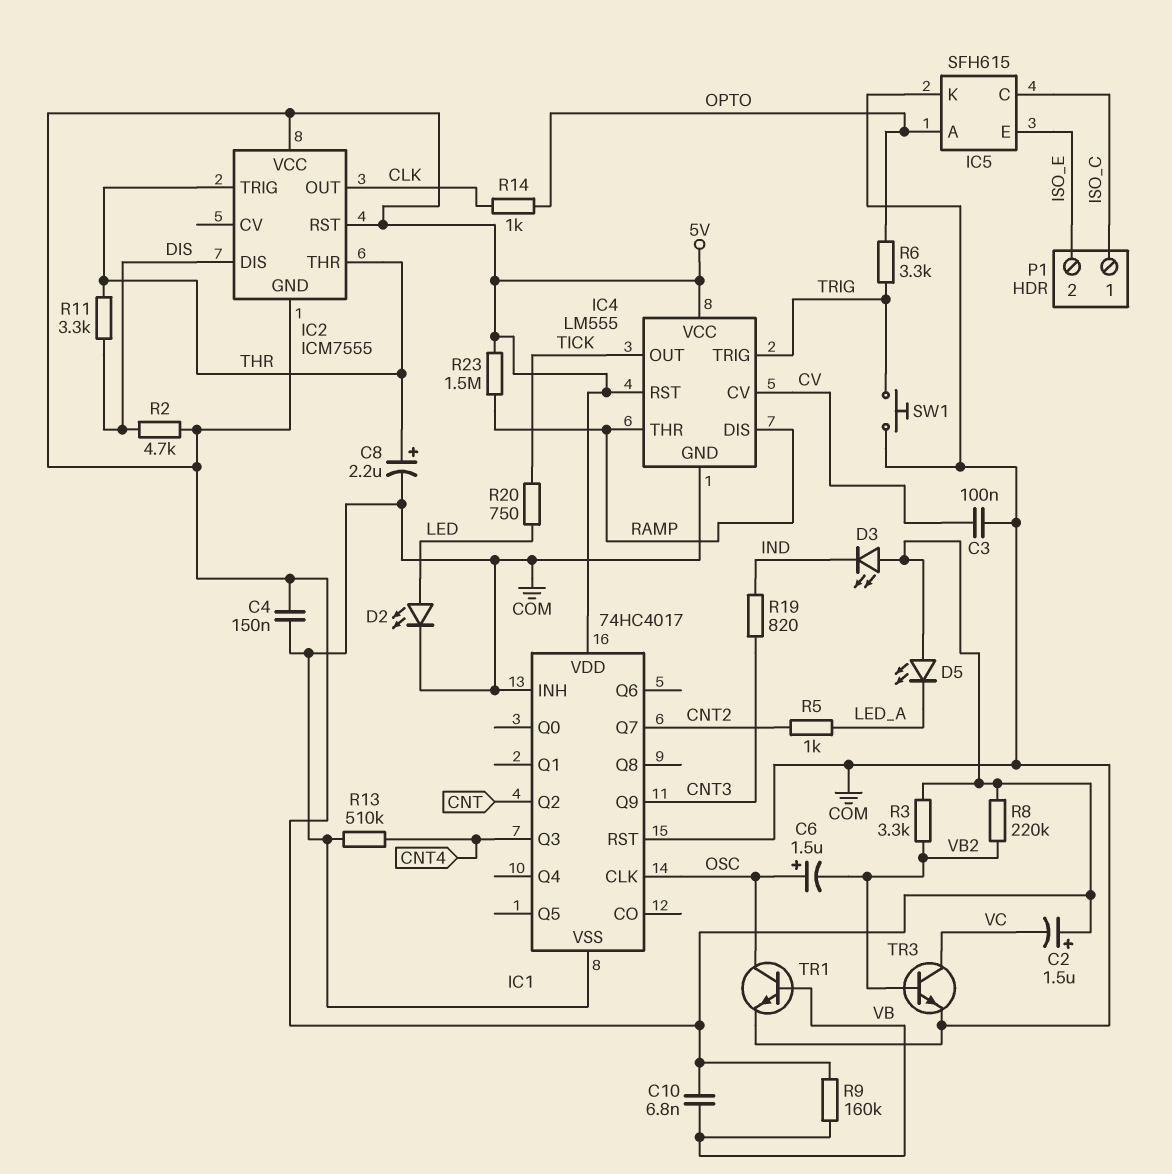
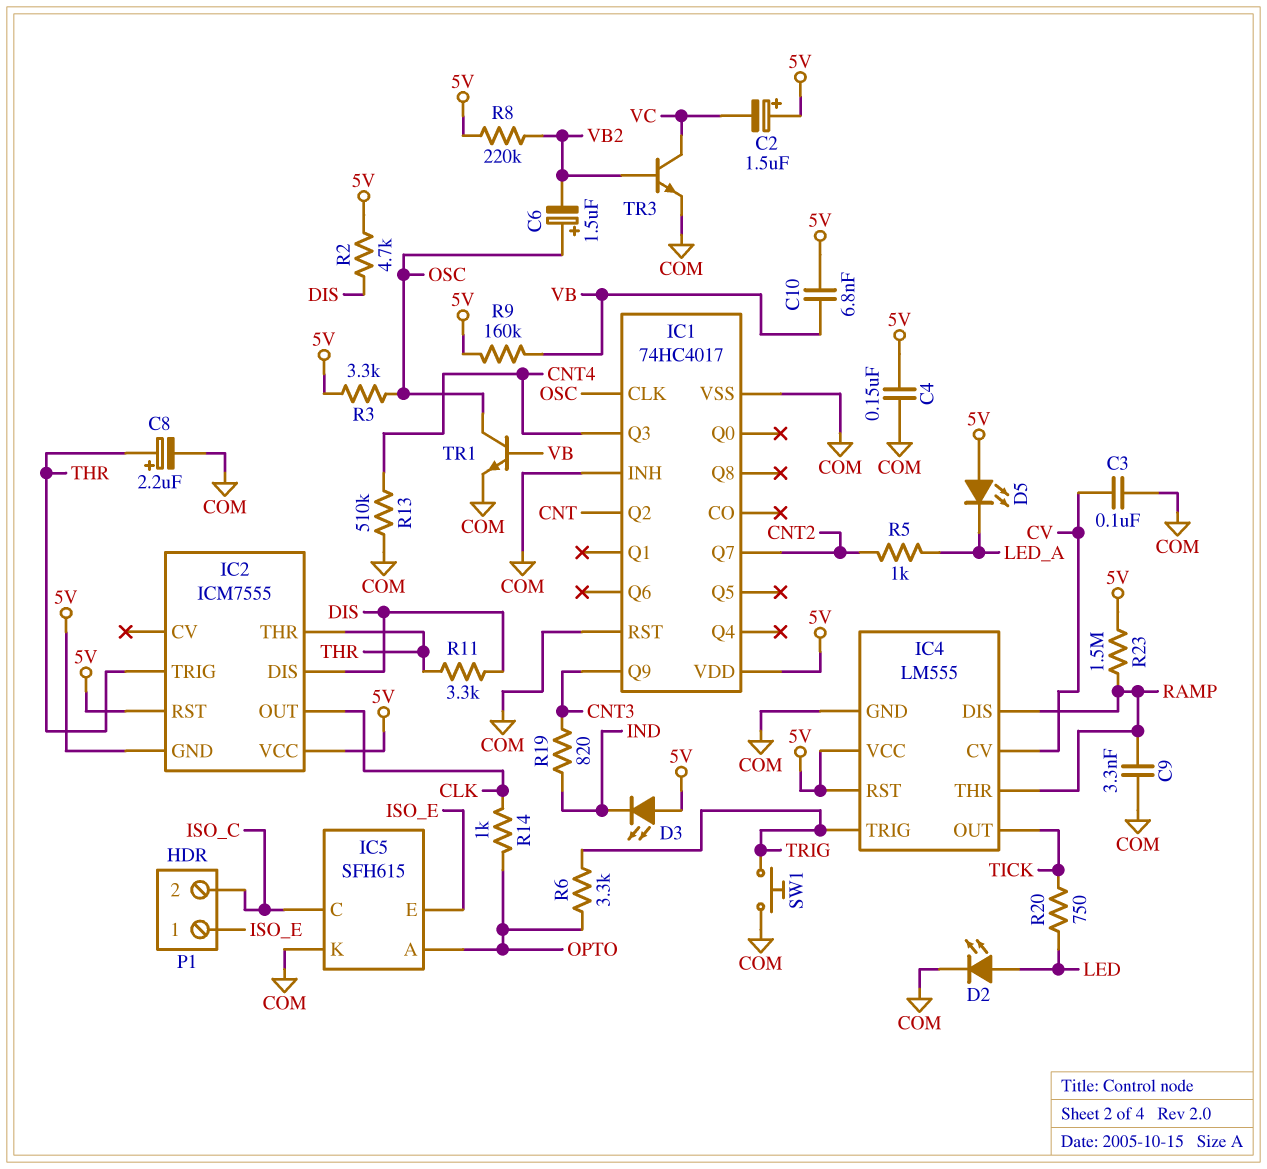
C9: none -> 3.3nF (COM, RAMP)
P1 pin 1: ISO_C -> ISO_E
P1 pin 2: ISO_E -> ISO_C
R3: 3.3k (5V, VB2) -> 3.3k (5V, OSC)

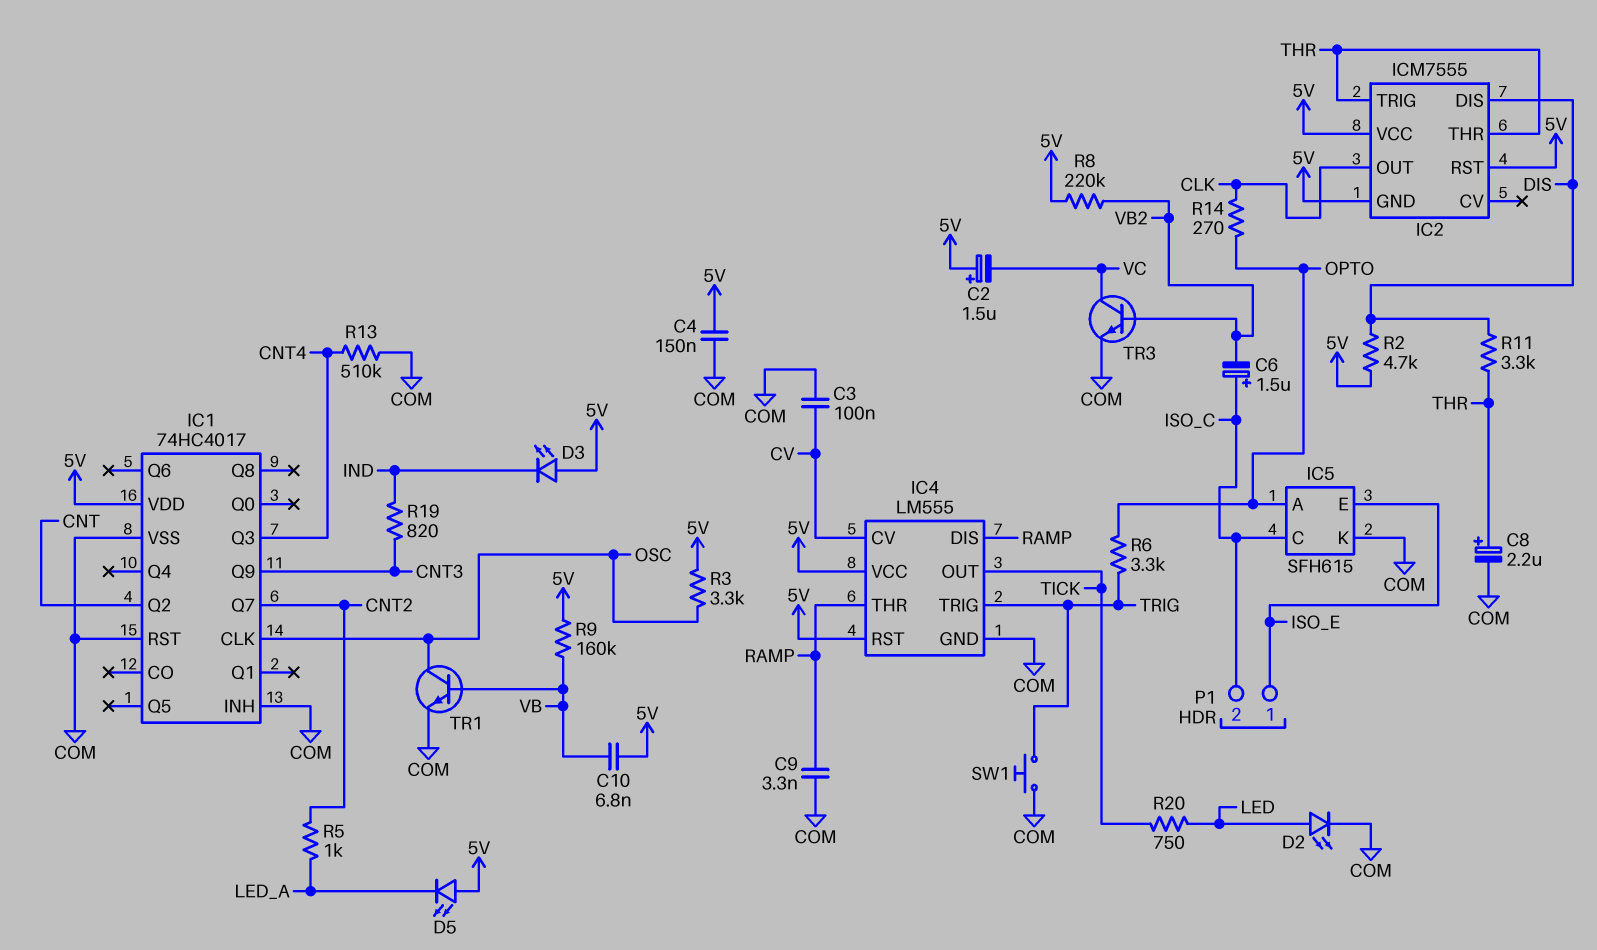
C6: 1.5uF (plus OSC, minus VB2) -> 1.5uF (plus ISO_C, minus VB2)
R14: 1k (CLK, OPTO) -> 270 (CLK, OPTO)
R23: 1.5M (5V, RAMP) -> none

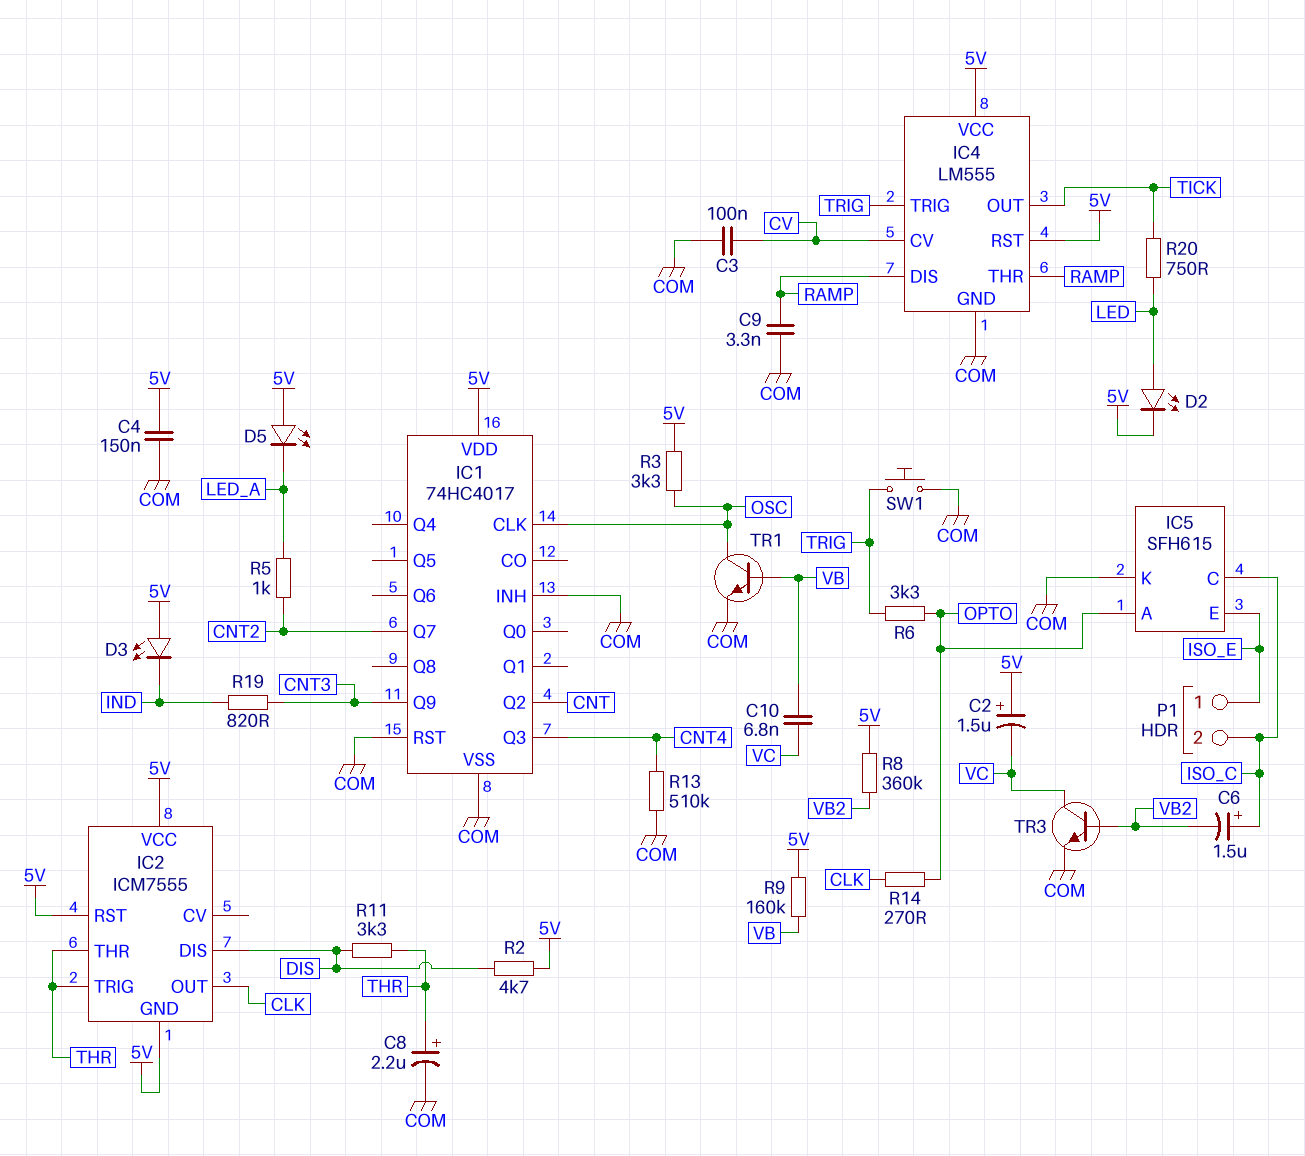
C10: 6.8nF (5V, VB) -> 6.8nF (VB, VC)
D2: LED (A LED, K COM) -> LED (A LED, K 5V)
R8: 220k (5V, VB2) -> 360k (5V, VB2)

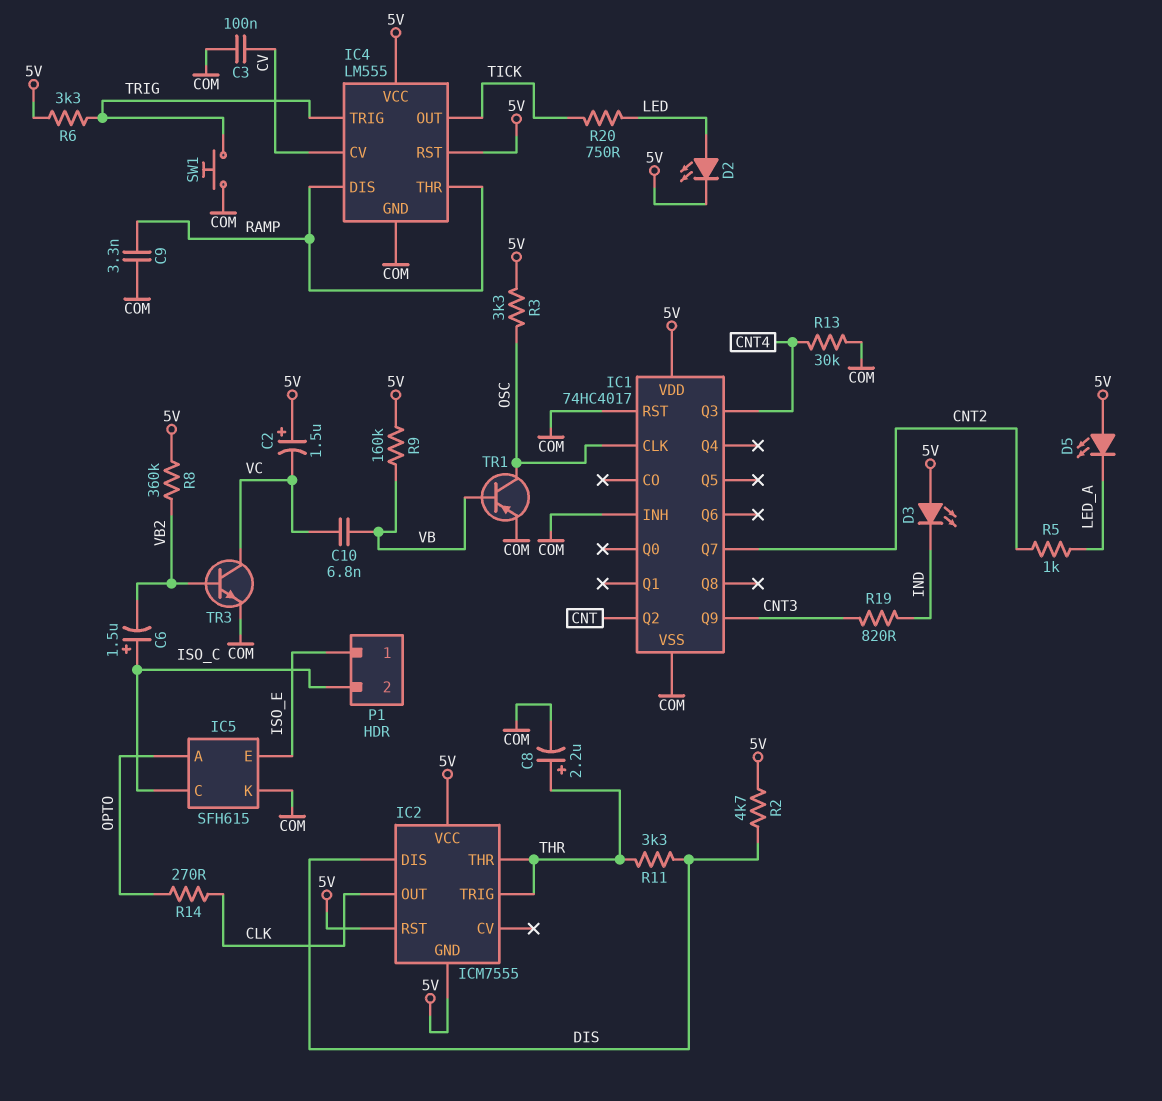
C4: 150nF (5V, COM) -> none
R6: 3.3k (OPTO, TRIG) -> 3.3k (5V, TRIG)
R13: 510k (CNT4, COM) -> 30k (CNT4, COM)
TR1: NPN (B VB, C OSC, E COM) -> PNP (B VB, C OSC, E COM)

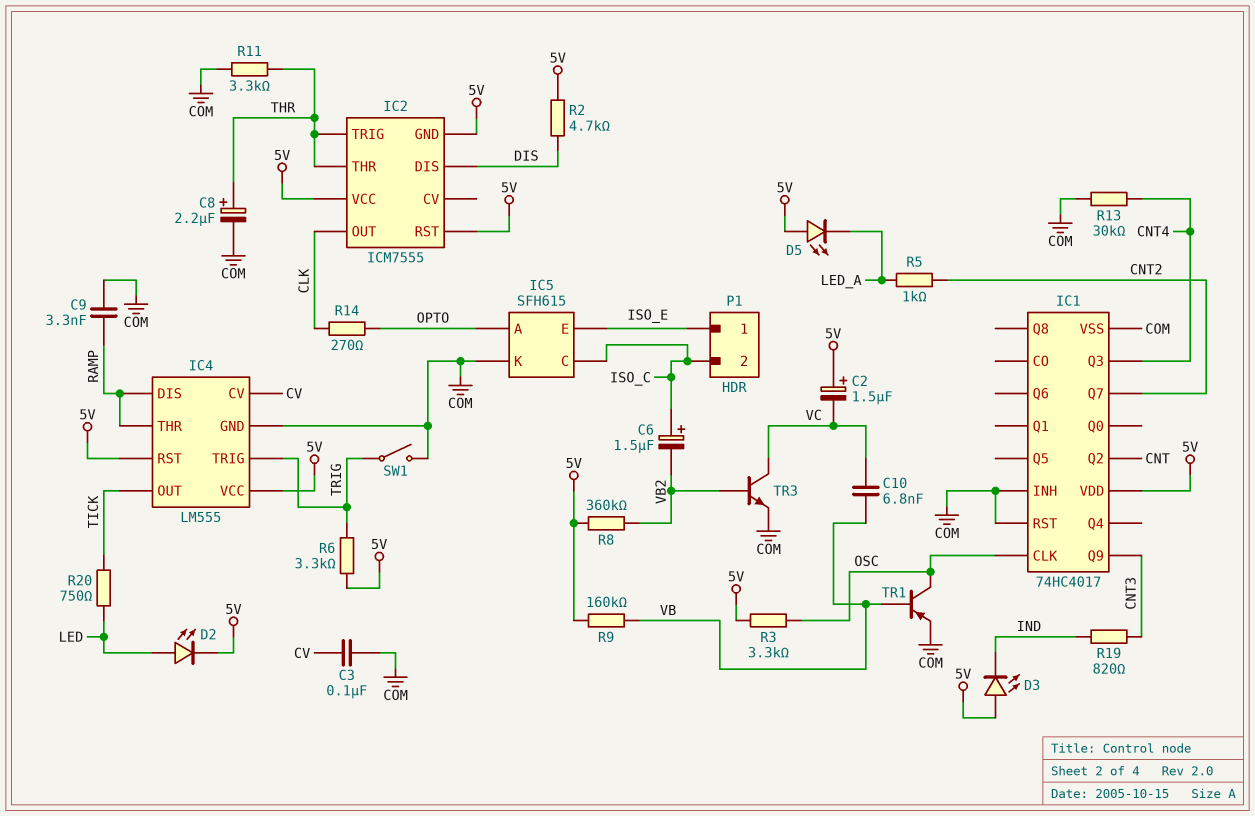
R11: 3.3k (DIS, THR) -> 3.3k (COM, THR)
SW1: button (COM, TRIG) -> switch (COM, TRIG)

